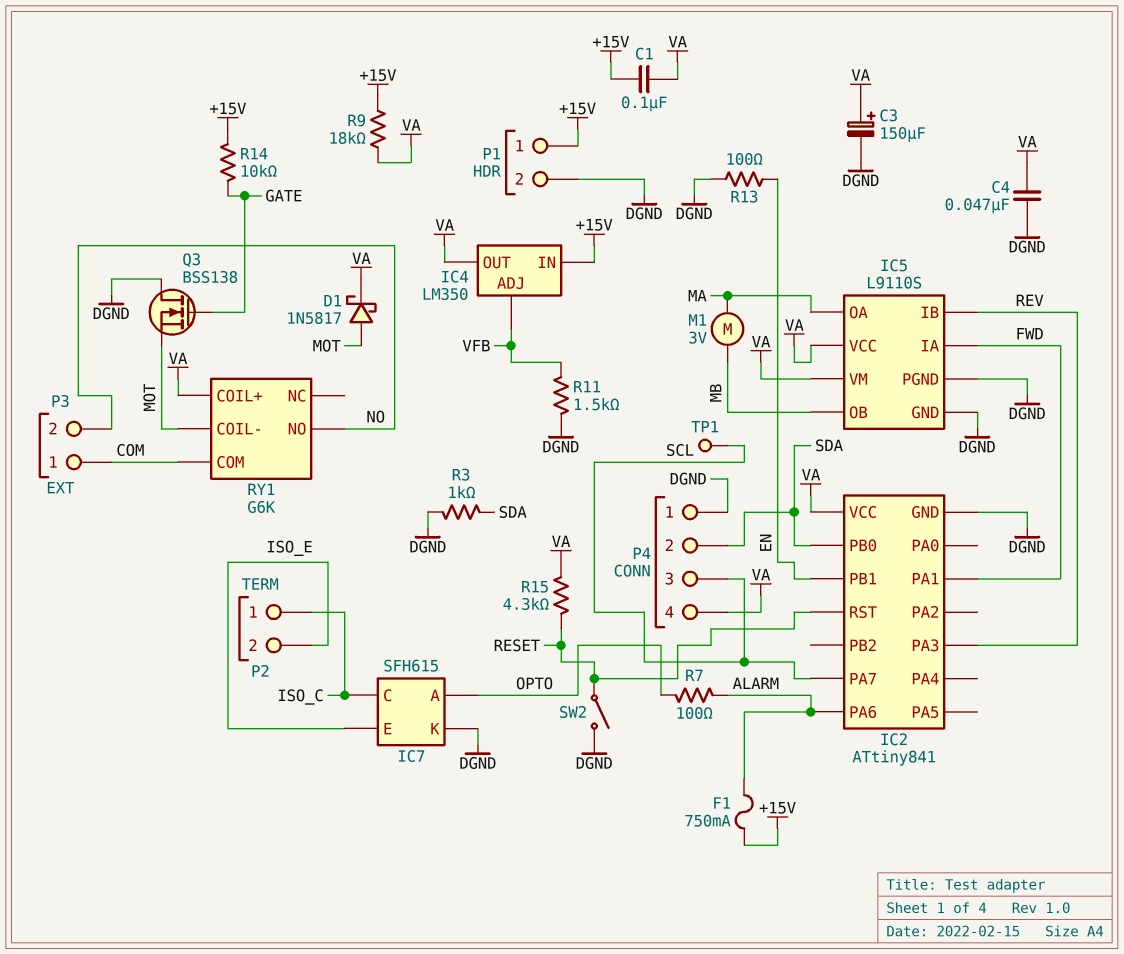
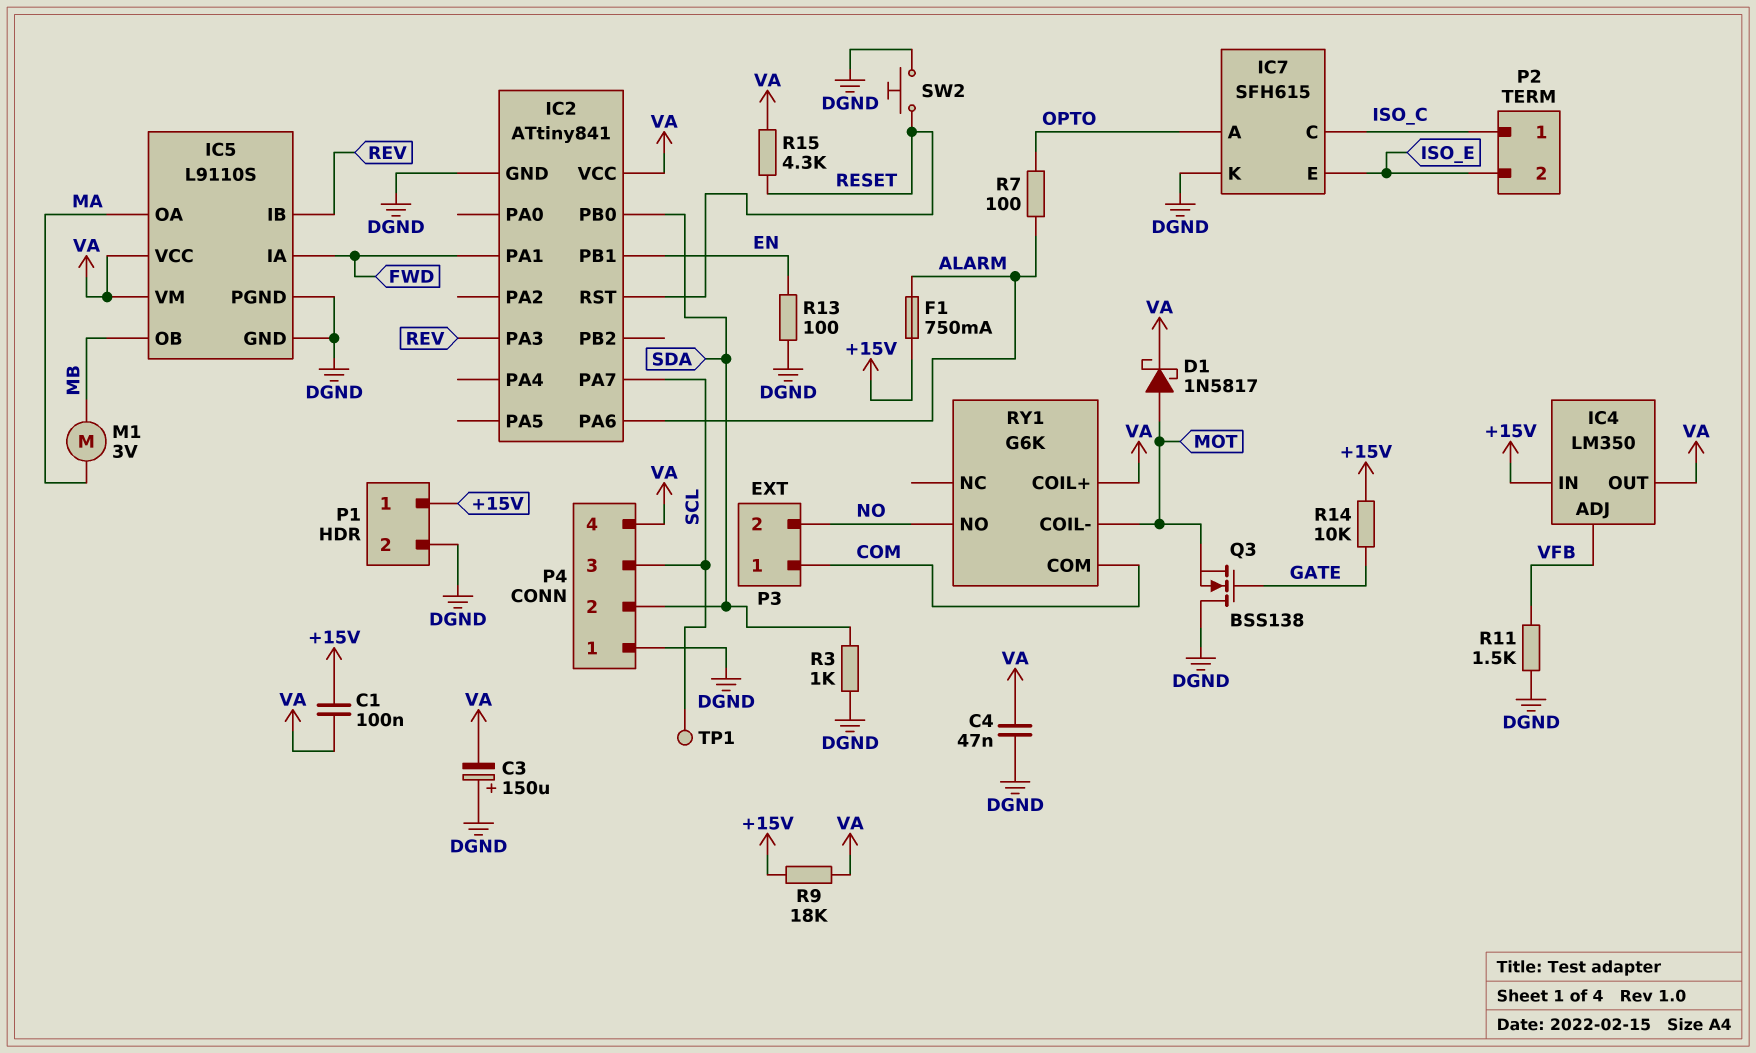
C3: 150uF (plus VA, minus DGND) -> 150uF (plus DGND, minus VA)
SW2: switch (DGND, RESET) -> button (DGND, RESET)

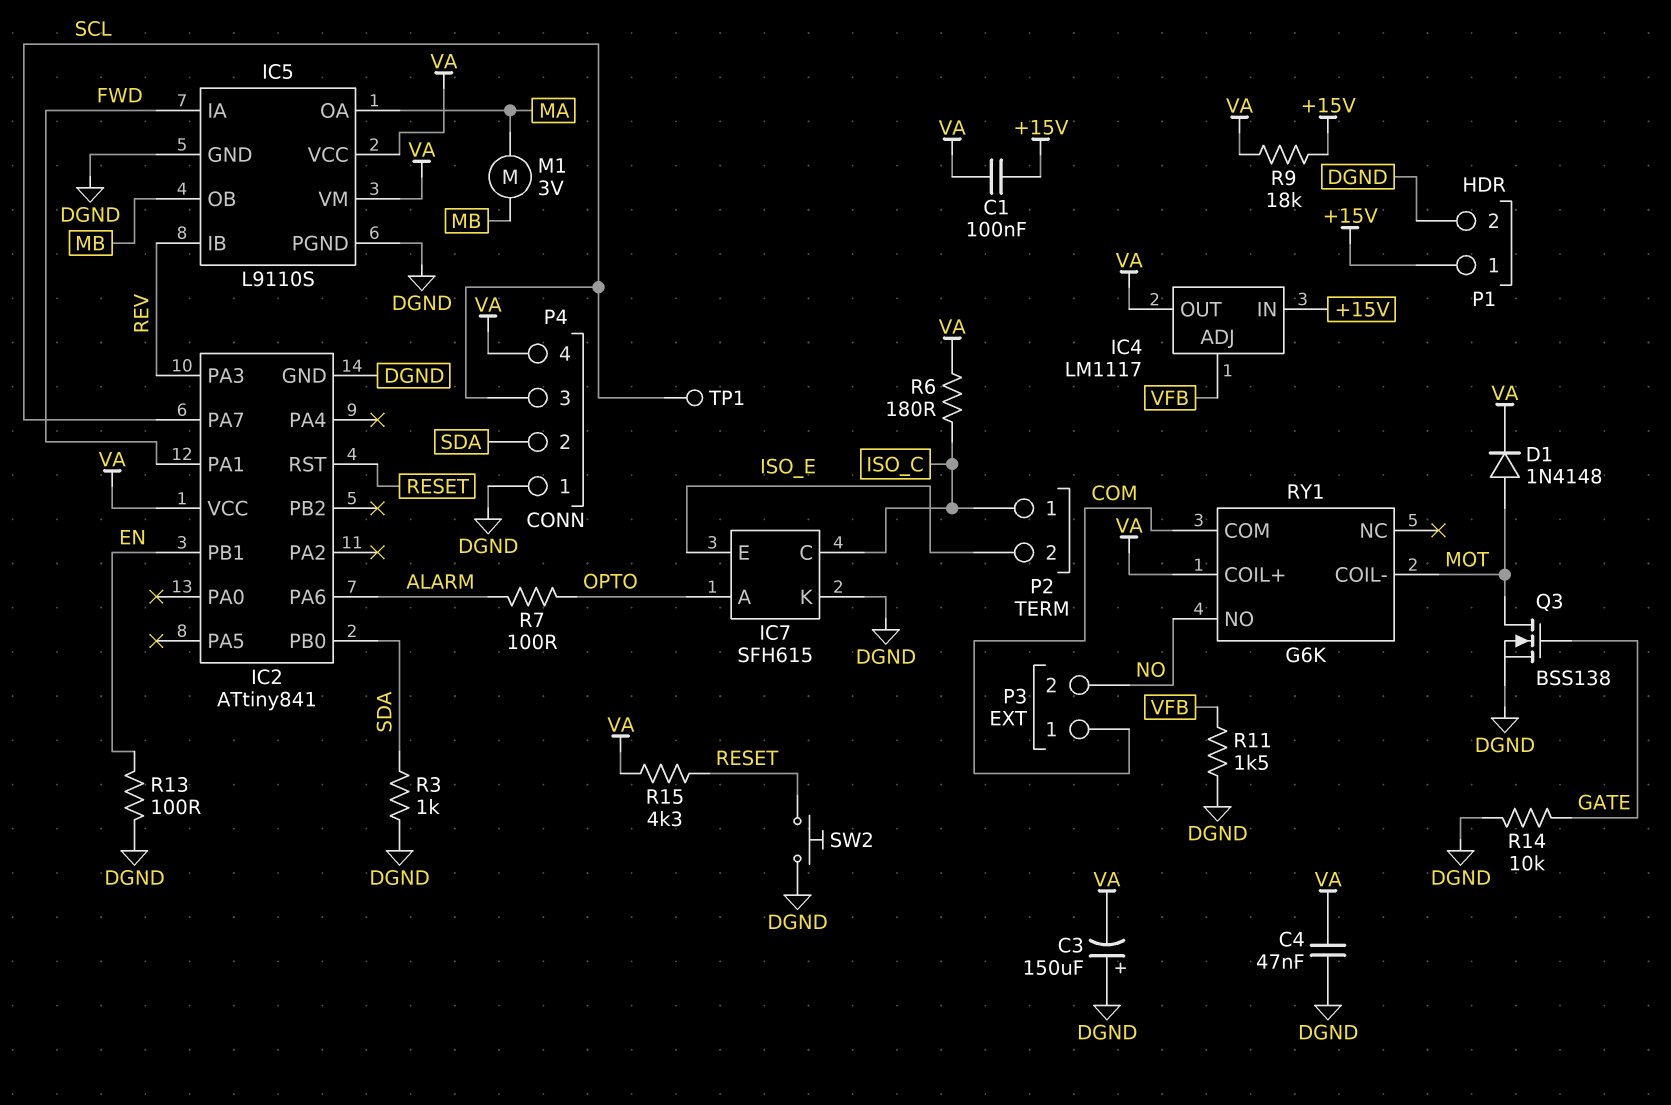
D1: schottky 1N5817 (A MOT, K VA) -> diode 1N4148 (A MOT, K VA)
F1: 750mA (+15V, ALARM) -> none
IC4: LM350 -> LM1117
Q3: NMOS BSS138 (G GATE, D DGND, S MOT) -> NMOS BSS138 (G GATE, D MOT, S DGND)
R6: none -> 180 (ISO_C, VA)
R14: 10k (+15V, GATE) -> 10k (DGND, GATE)

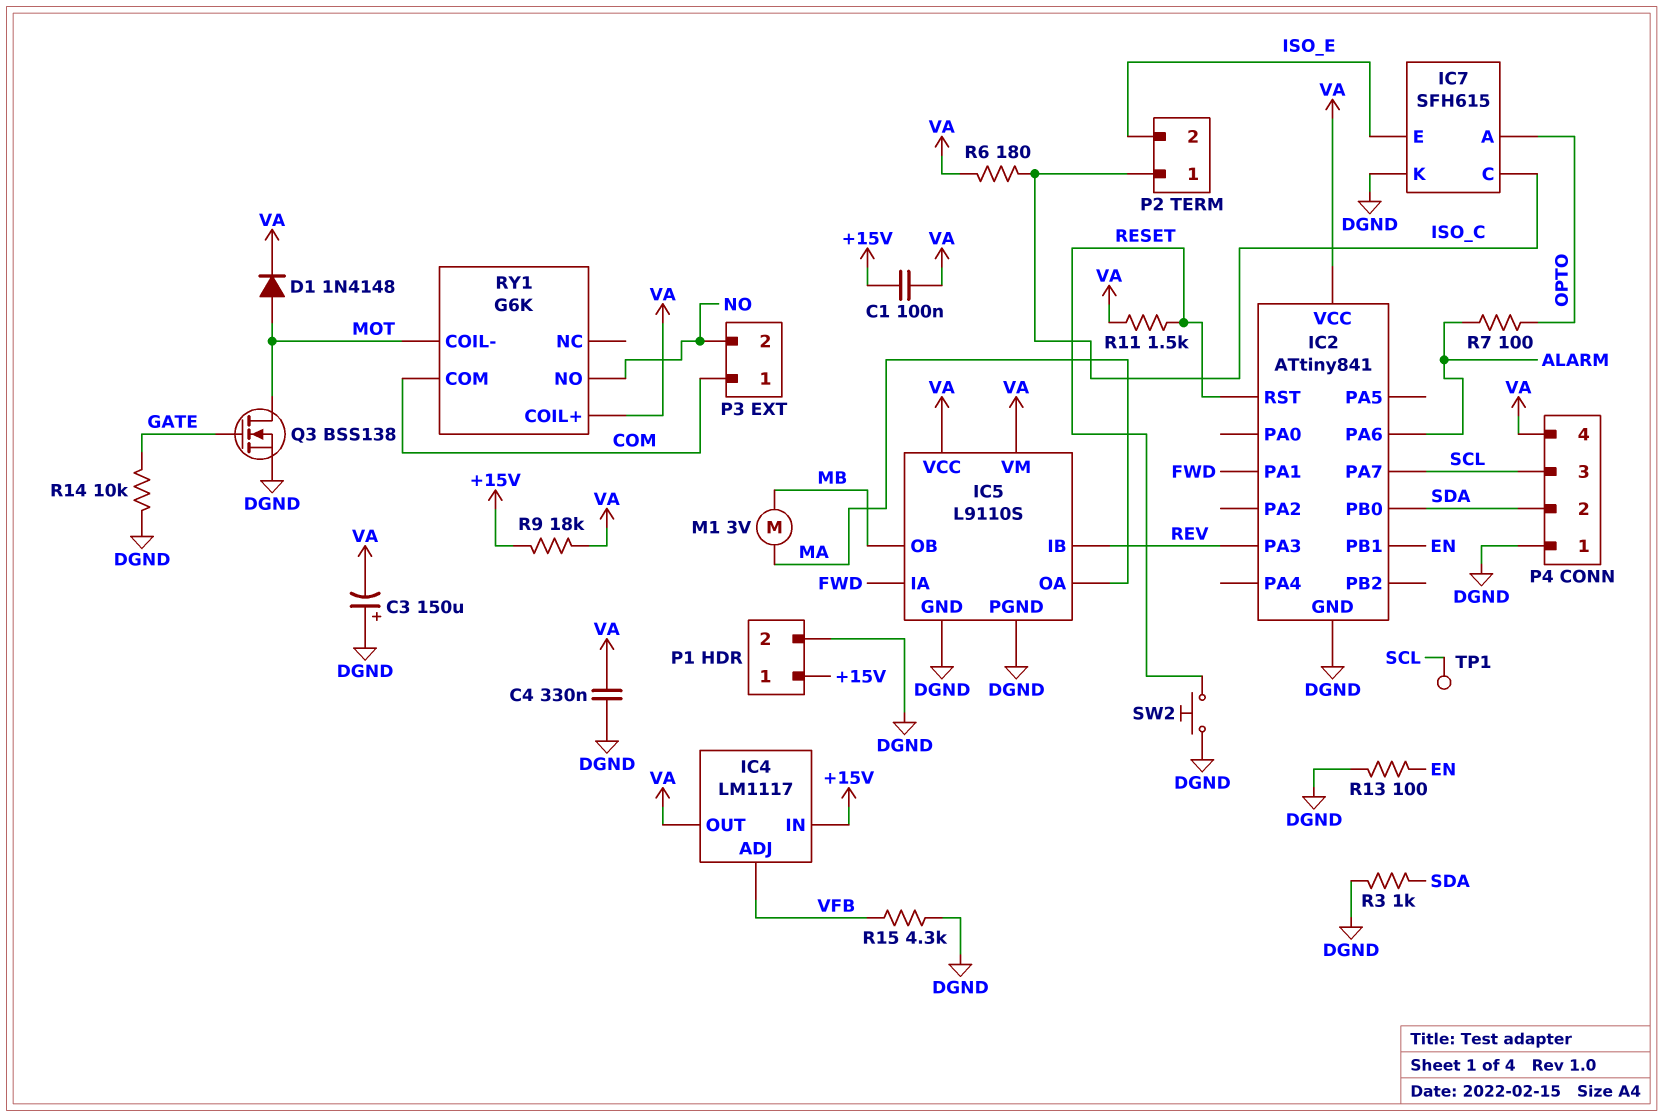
C4: 47nF (DGND, VA) -> 330nF (DGND, VA)
R11: 1.5k (DGND, VFB) -> 1.5k (RESET, VA)
R15: 4.3k (RESET, VA) -> 4.3k (DGND, VFB)

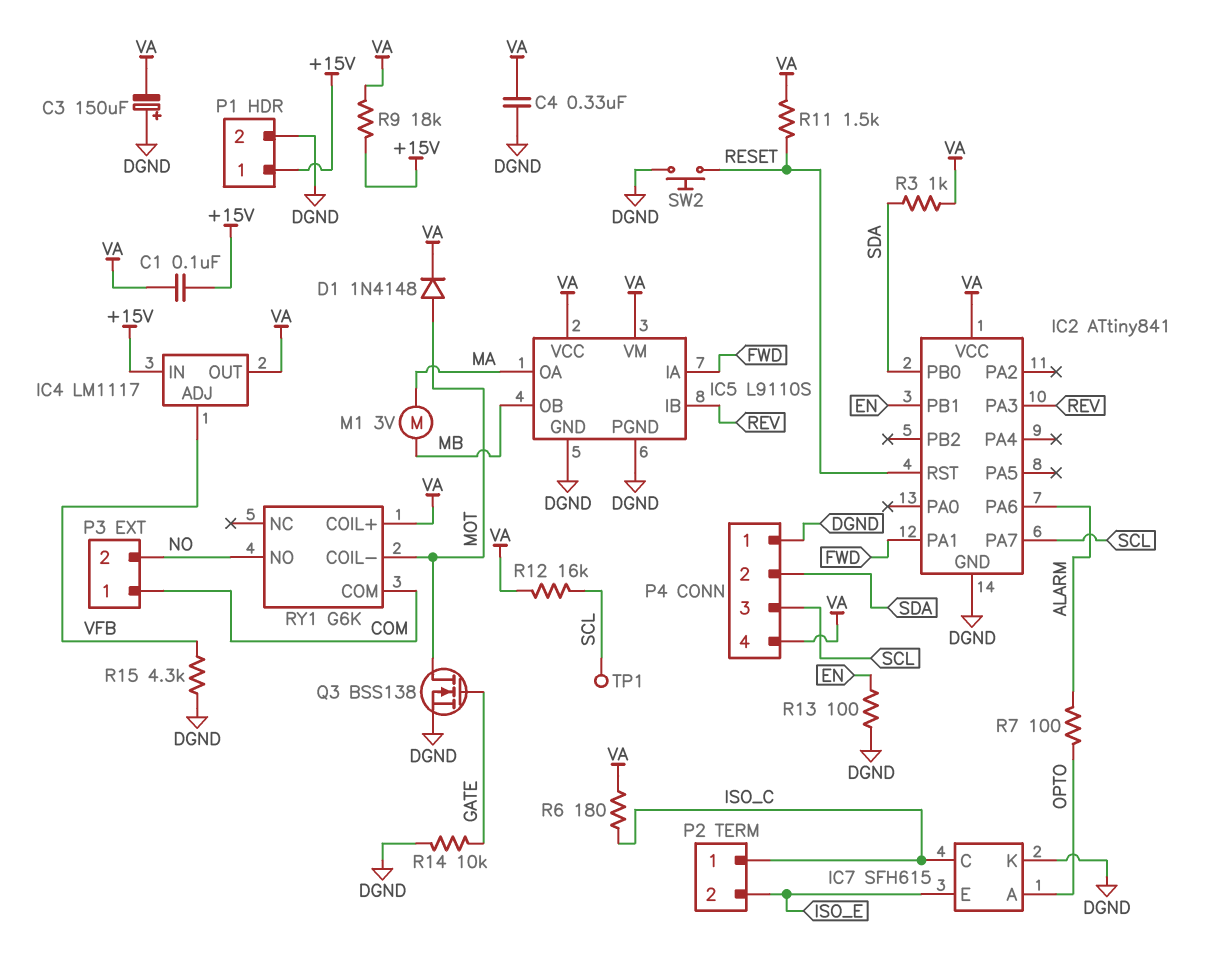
R3: 1k (DGND, SDA) -> 1k (SDA, VA)
R12: none -> 16k (SCL, VA)

